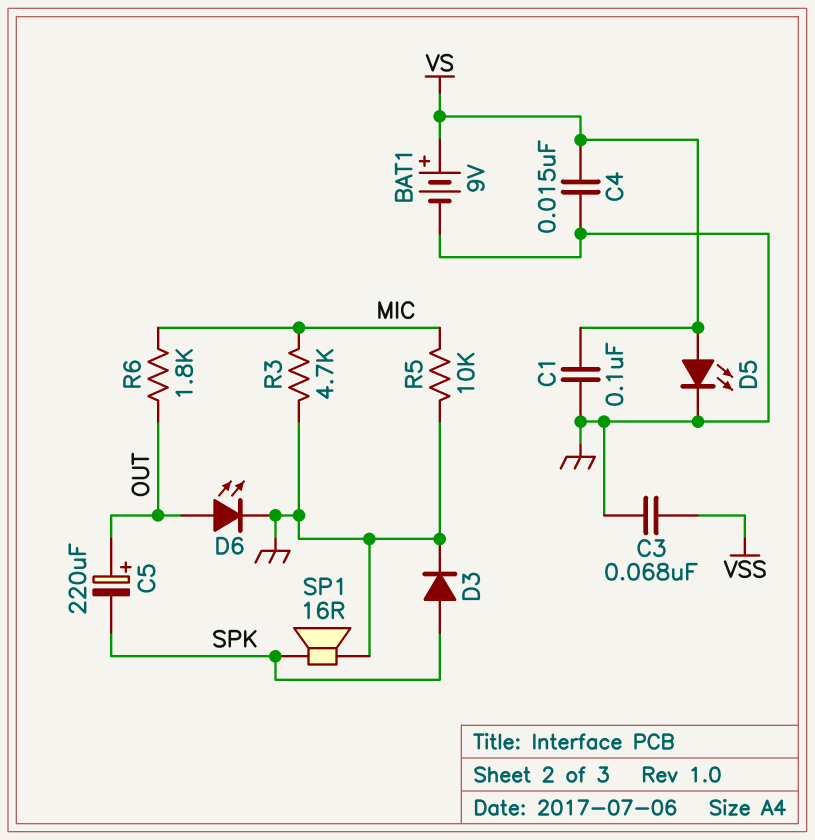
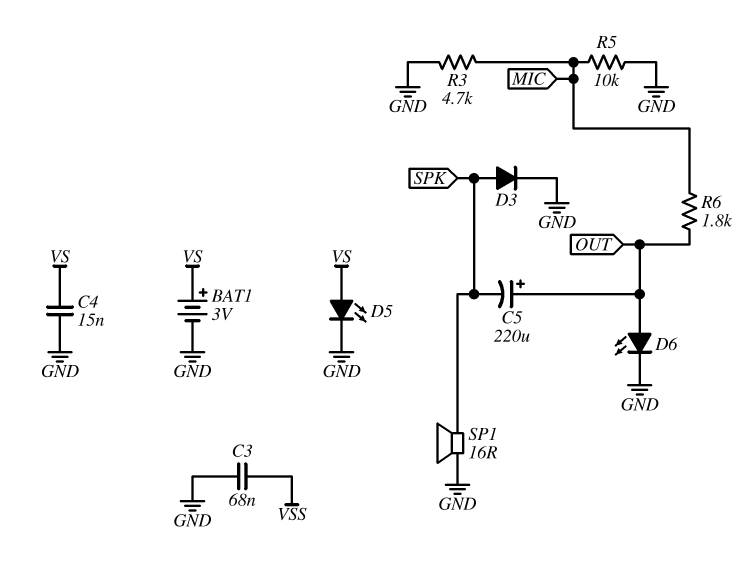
BAT1: 9V (plus VS, minus GND) -> 3V (plus VS, minus GND)
C1: 100nF (GND, VS) -> none

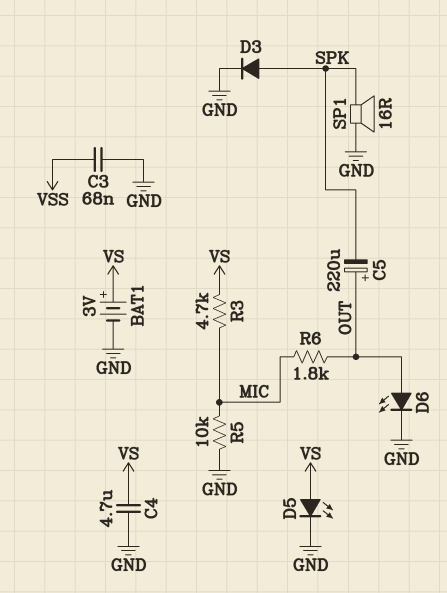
C4: 15nF (GND, VS) -> 4.7uF (GND, VS)
R3: 4.7k (GND, MIC) -> 4.7k (MIC, VS)

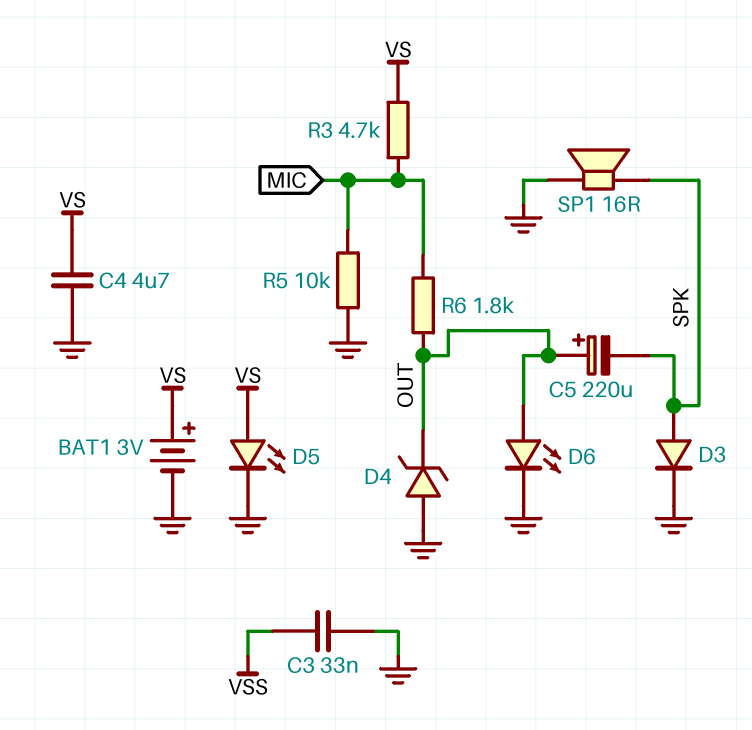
C3: 68nF (GND, VSS) -> 33nF (GND, VSS)
D4: none -> zener (A GND, K OUT)

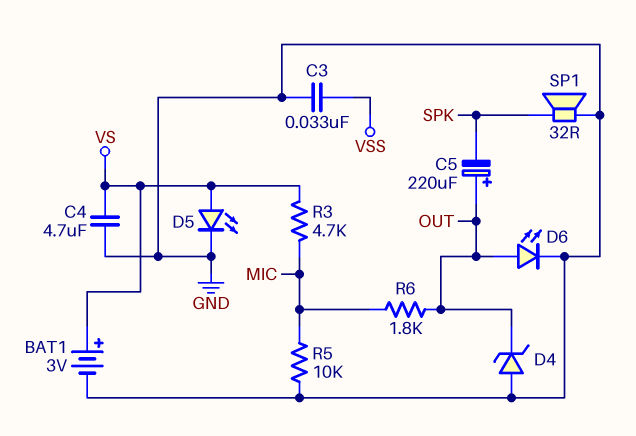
D3: diode (A SPK, K GND) -> none
SP1: speaker 16R (GND, SPK) -> speaker 32R (GND, SPK)

